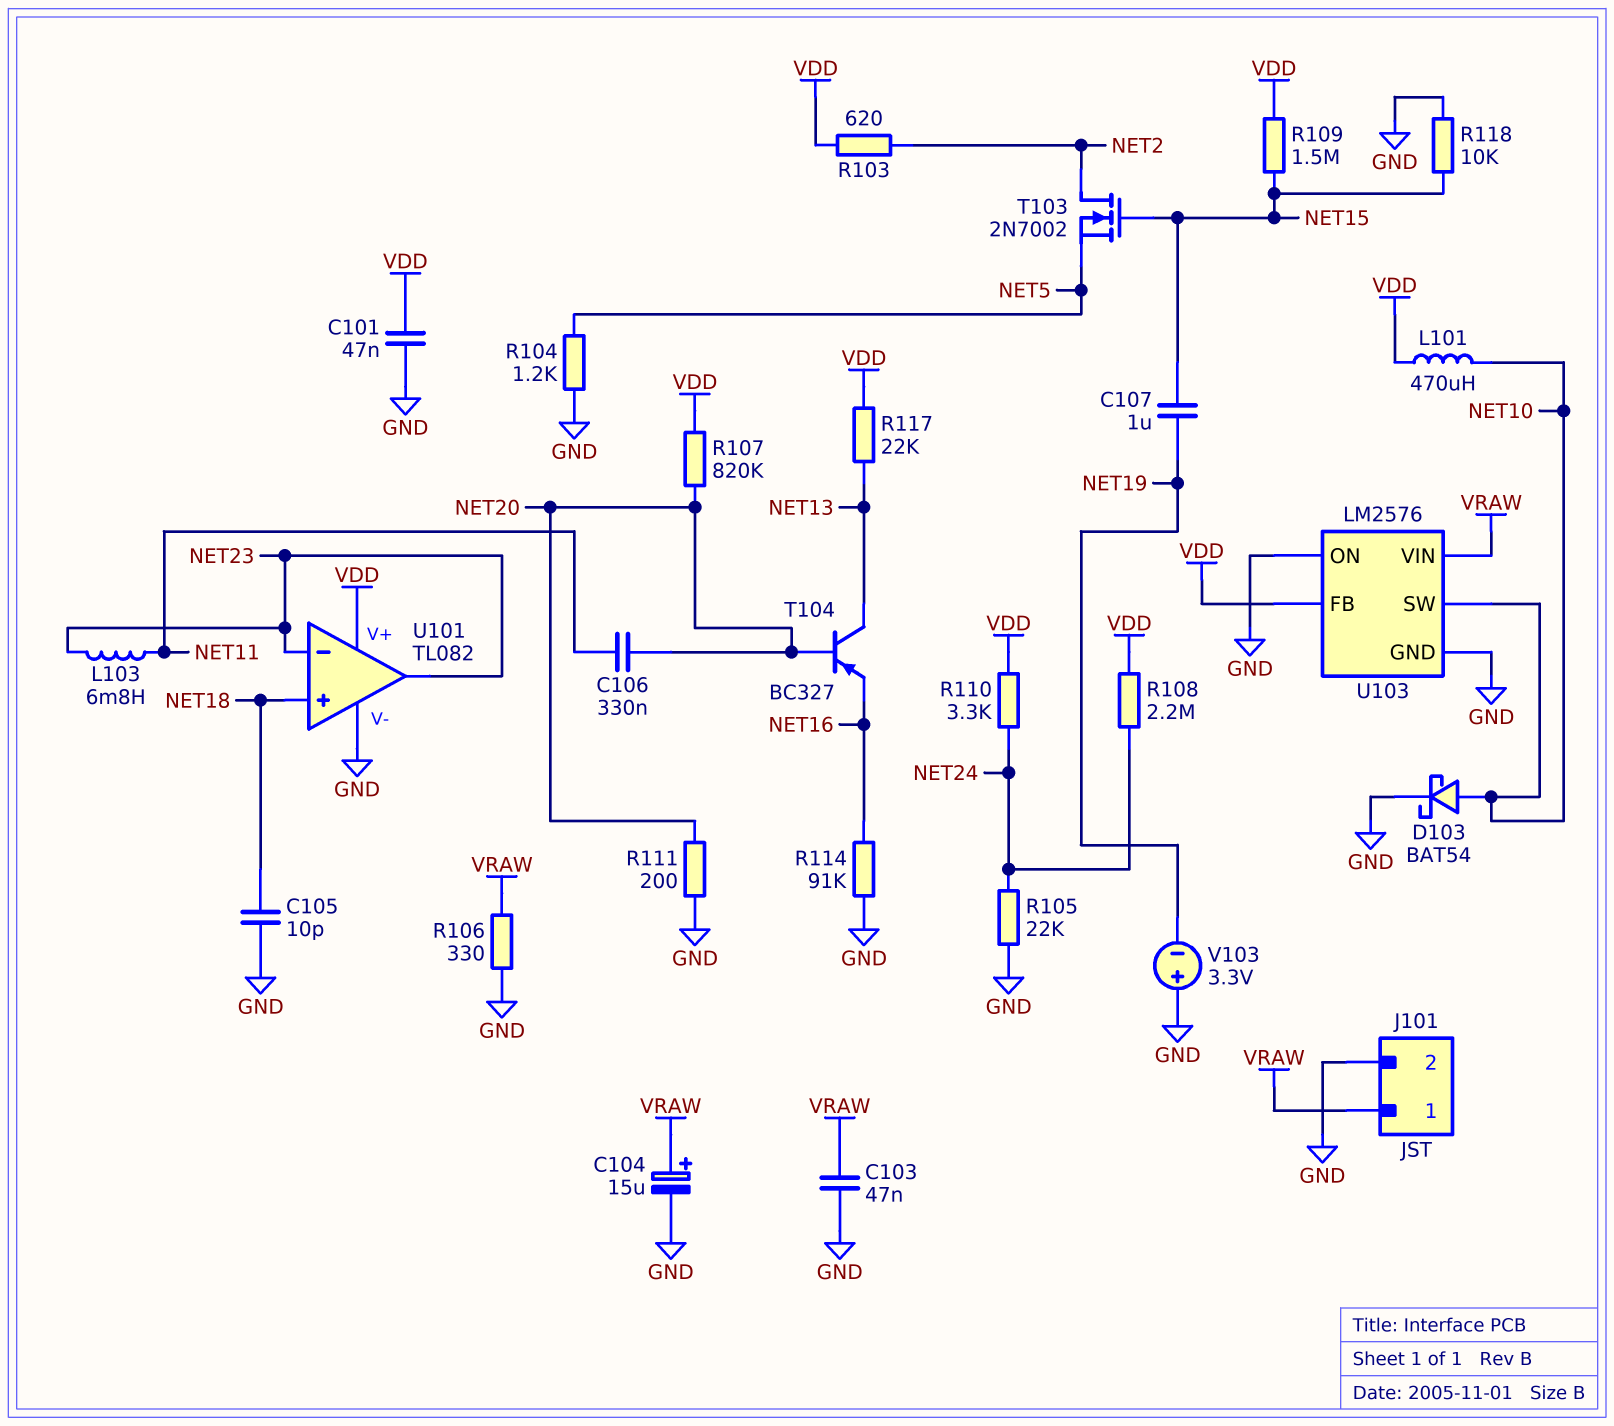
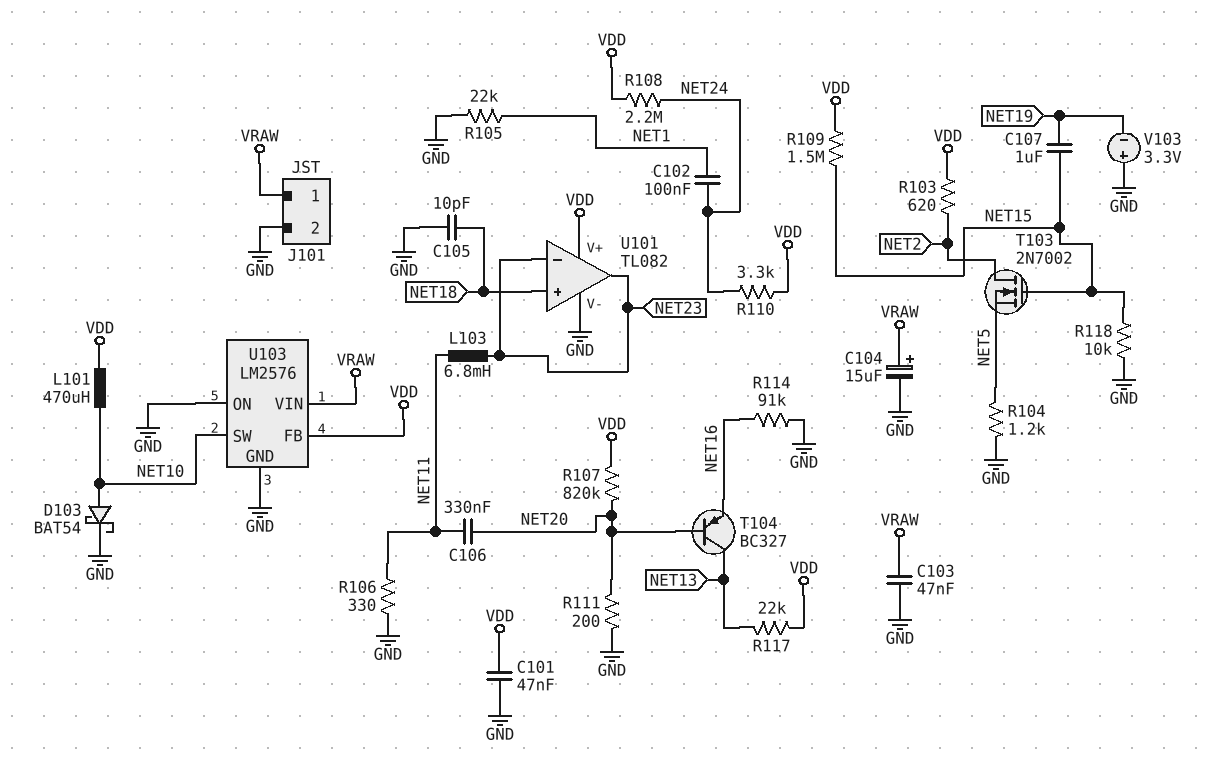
C102: none -> 100nF (NET1, NET24)
R105: 22k (GND, NET24) -> 22k (GND, NET1)
R106: 330 (GND, VRAW) -> 330 (GND, NET11)

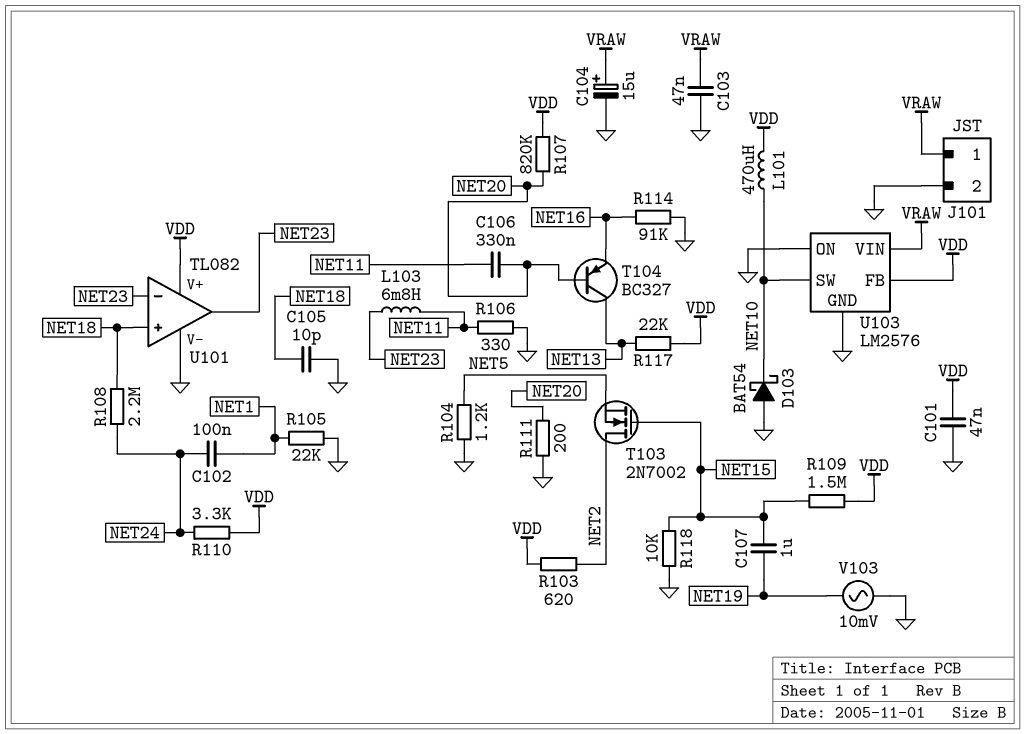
D103: schottky BAT54 (A NET10, K GND) -> schottky BAT54 (A GND, K NET10)
R108: 2.2M (NET24, VDD) -> 2.2M (NET18, NET24)
V103: 3.3V (plus GND, minus NET19) -> AC 10mV (GND, NET19)

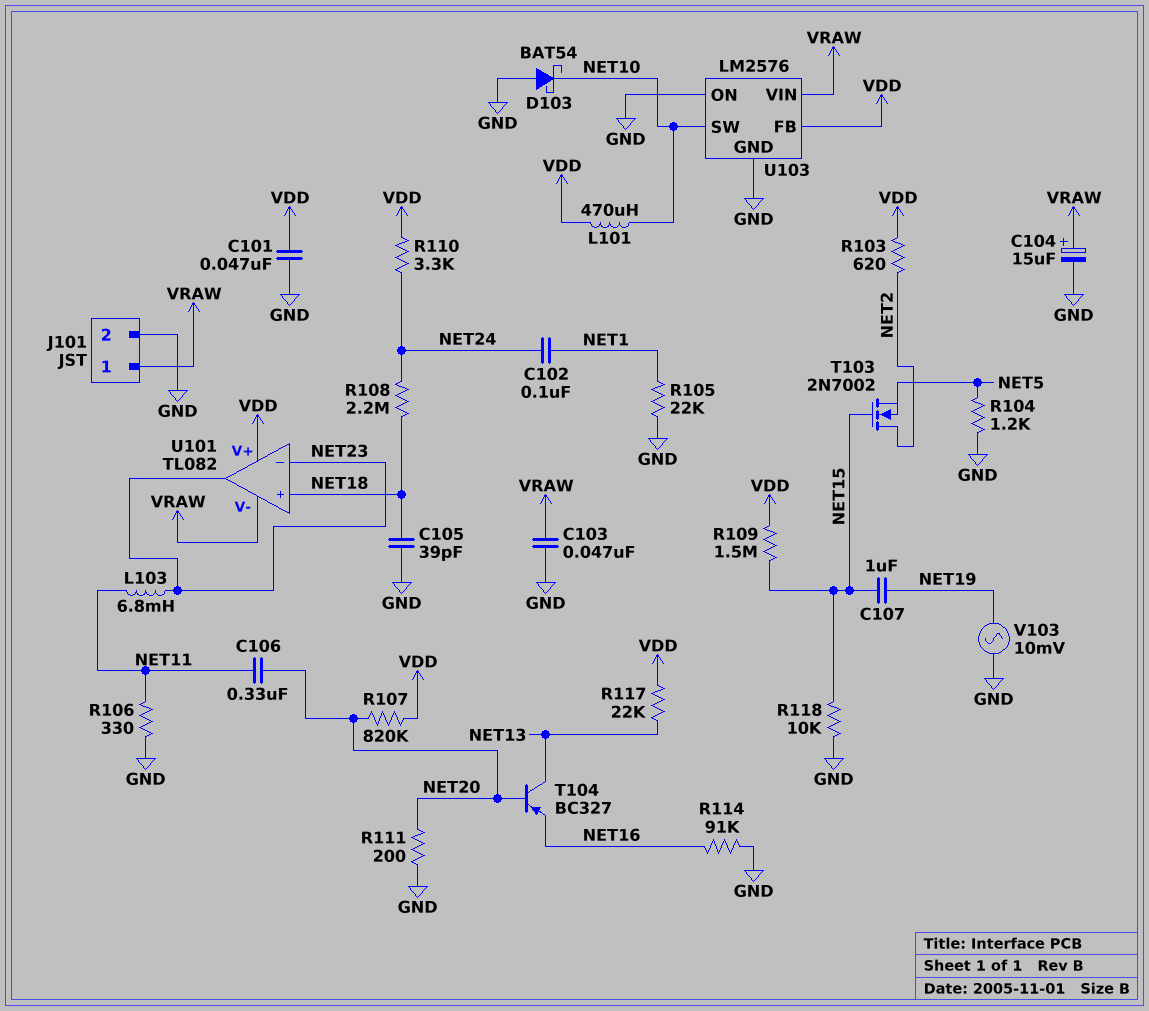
C105: 10pF (GND, NET18) -> 39pF (GND, NET18)
U101 pin V-: GND -> VRAW

